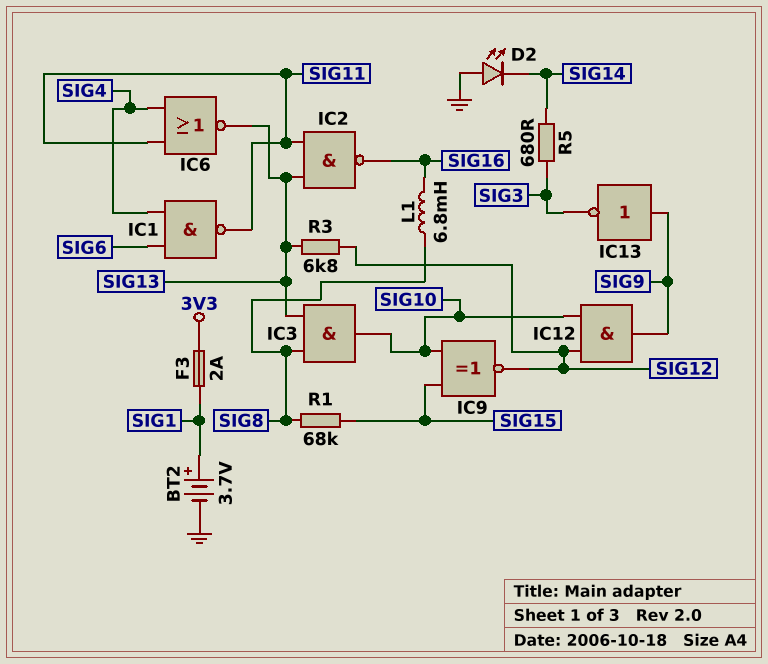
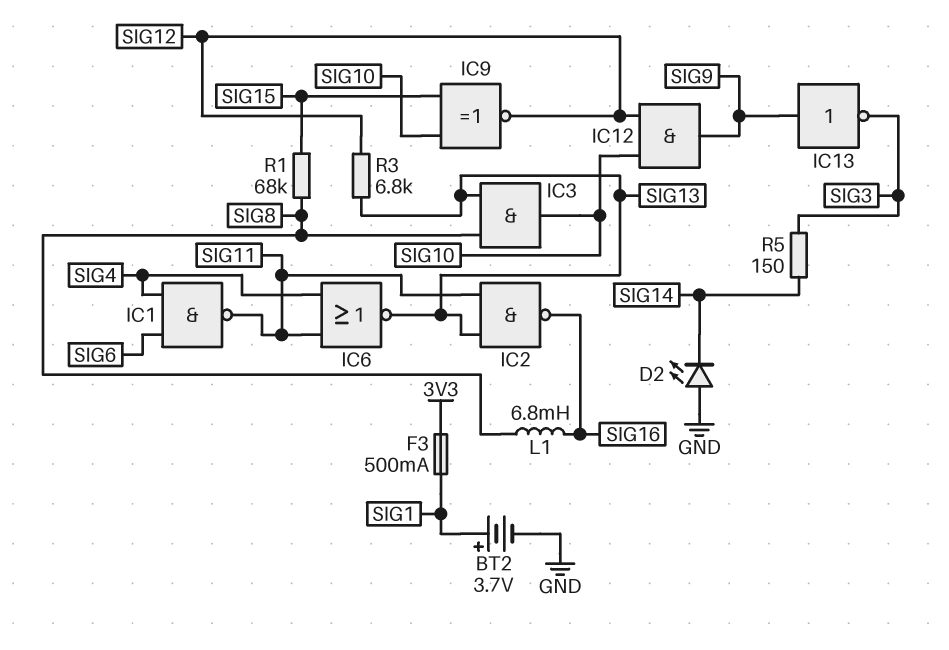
F3: 2A (3V3, SIG1) -> 500mA (3V3, SIG1)
R5: 680 (SIG3, SIG14) -> 150 (SIG3, SIG14)

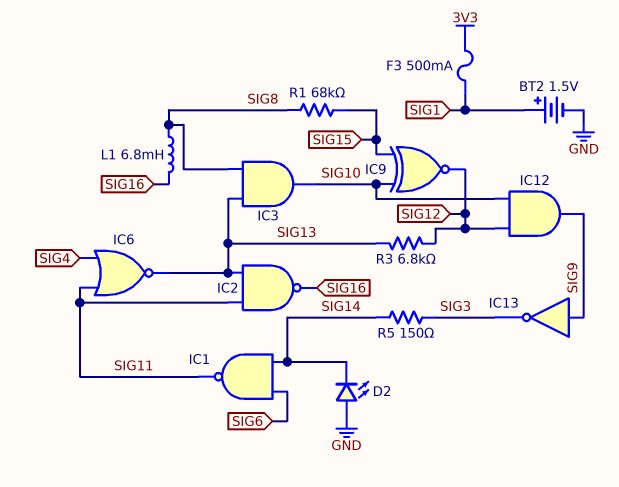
BT2: 3.7V (plus SIG1, minus GND) -> 1.5V (plus SIG1, minus GND)
IC1: NAND (in SIG4, in SIG6, out SIG11) -> NAND (in SIG6, in SIG14, out SIG11)

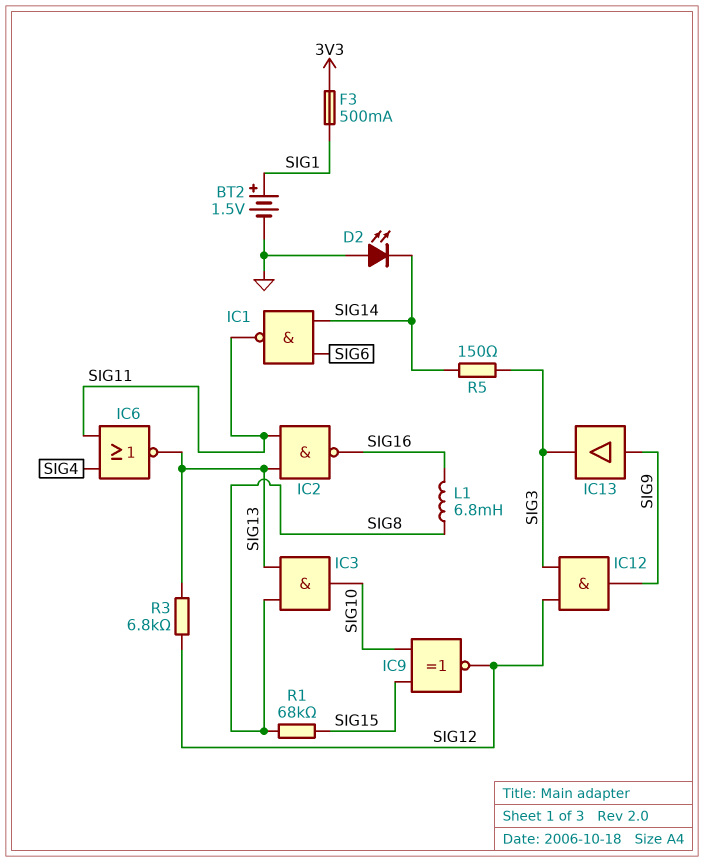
IC12: AND (in SIG10, in SIG12, out SIG9) -> AND (in SIG3, in SIG12, out SIG9)
IC13: NOT (in SIG9, out SIG3) -> buffer (in SIG9, out SIG3)

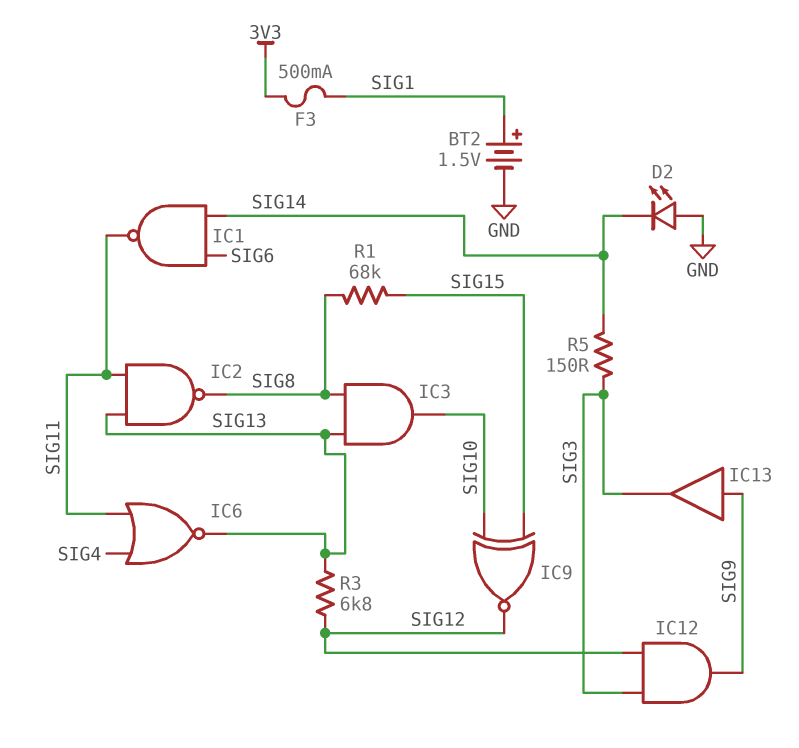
IC2: NAND (in SIG11, in SIG13, out SIG16) -> NAND (in SIG11, in SIG13, out SIG8)
L1: 6.8mH (SIG8, SIG16) -> none

